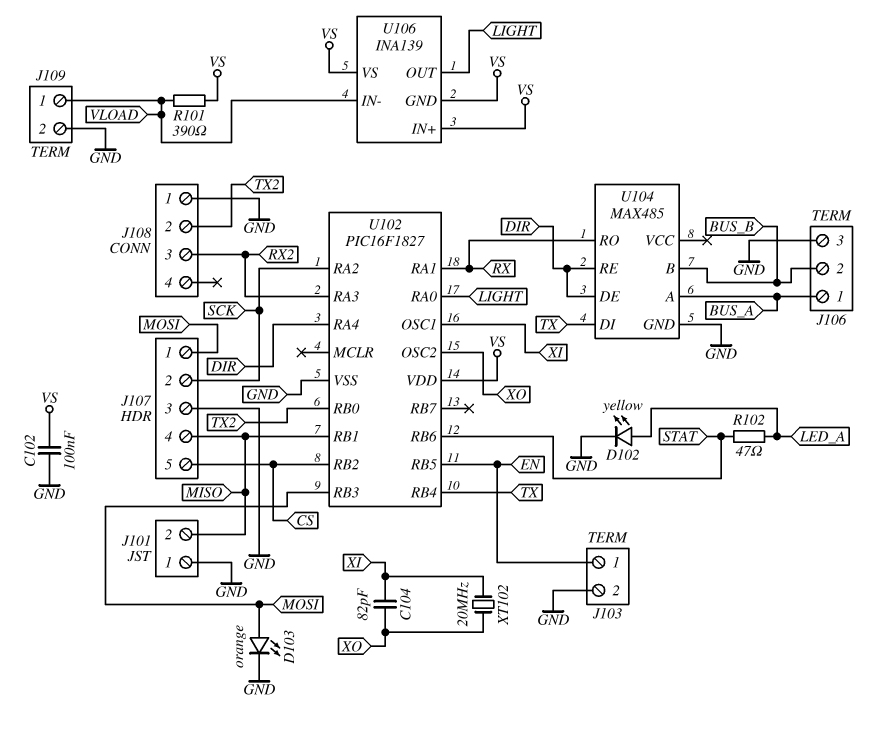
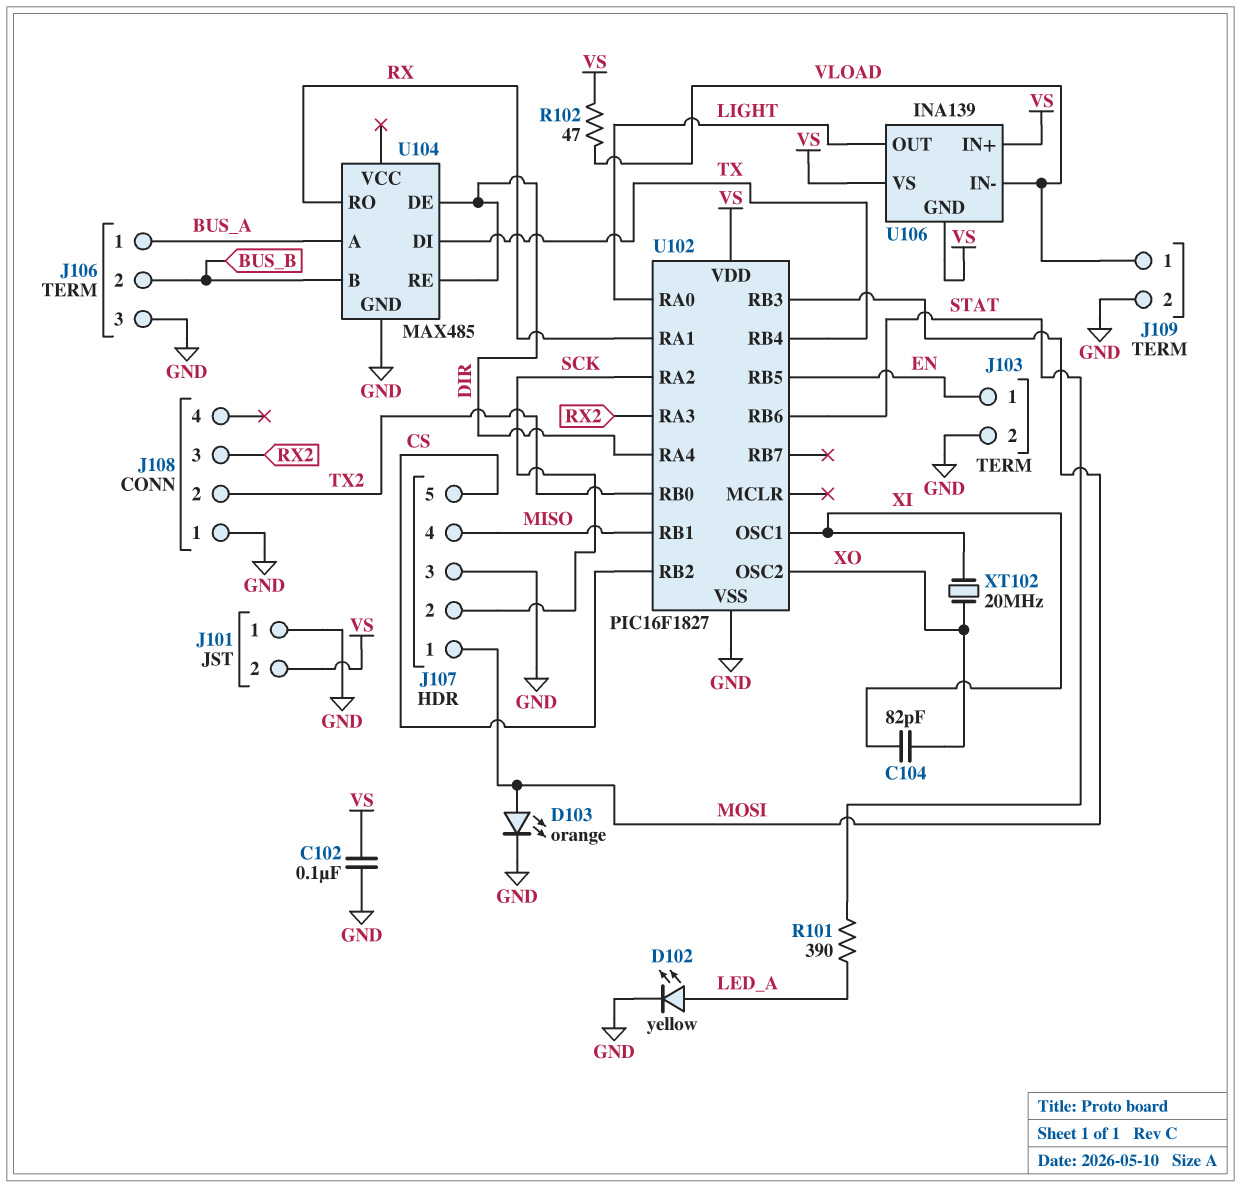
J101 pin 2: MISO -> VS
R101: 390 (VLOAD, VS) -> 390 (LED_A, STAT)
R102: 47 (LED_A, STAT) -> 47 (VLOAD, VS)

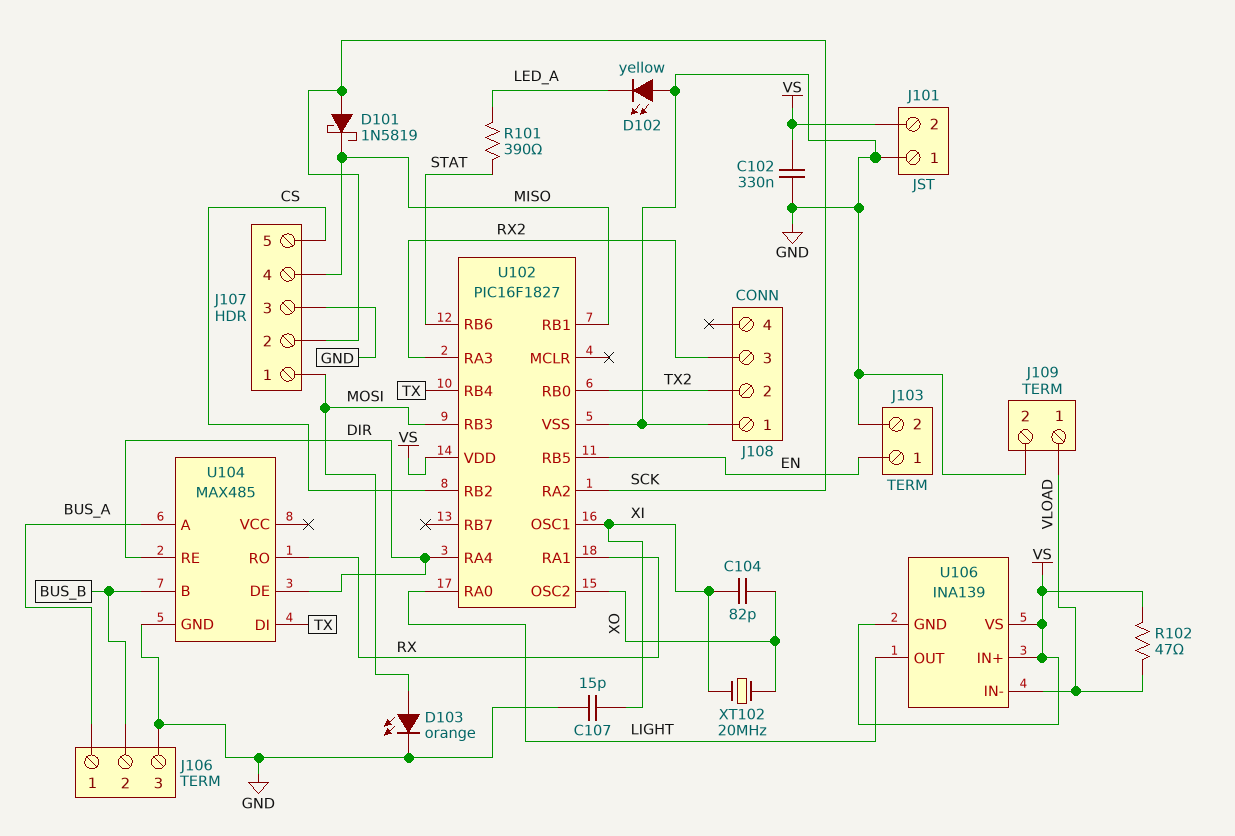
C102: 100nF (GND, VS) -> 330nF (GND, VS)
C107: none -> 15pF (GND, XI)
D101: none -> schottky 1N5819 (A SCK, K MISO)
D102: LED yellow (A LED_A, K GND) -> LED yellow (A GND, K LED_A)

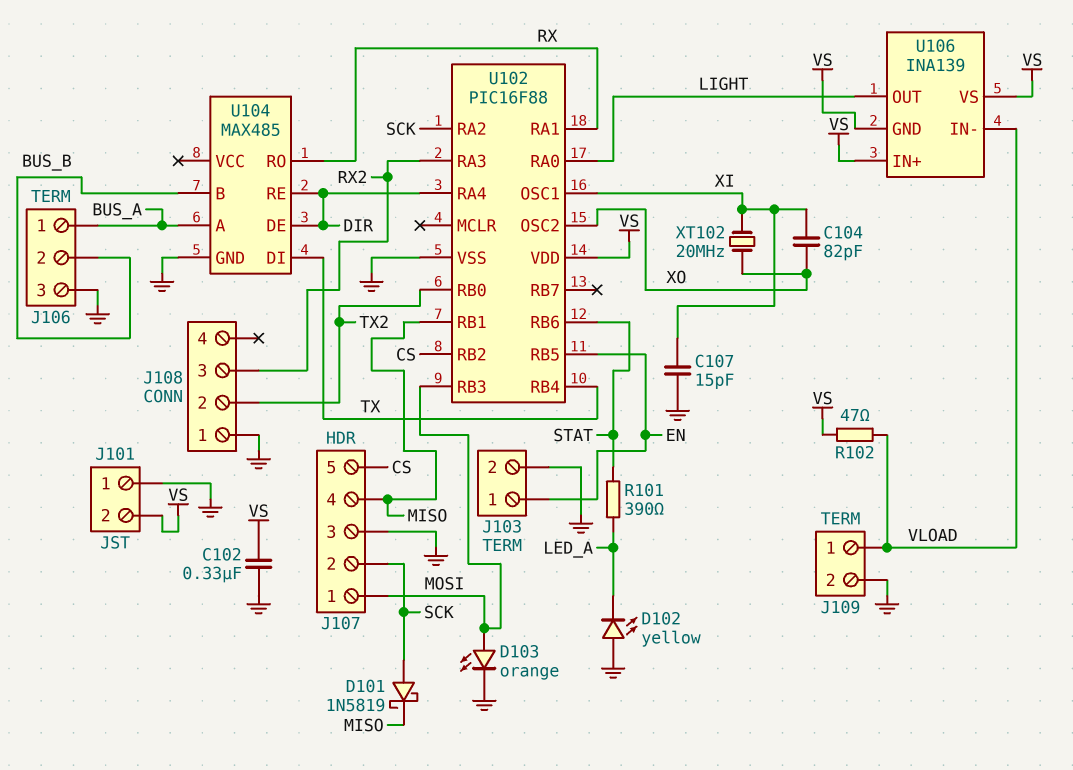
U102: PIC16F1827 -> PIC16F88

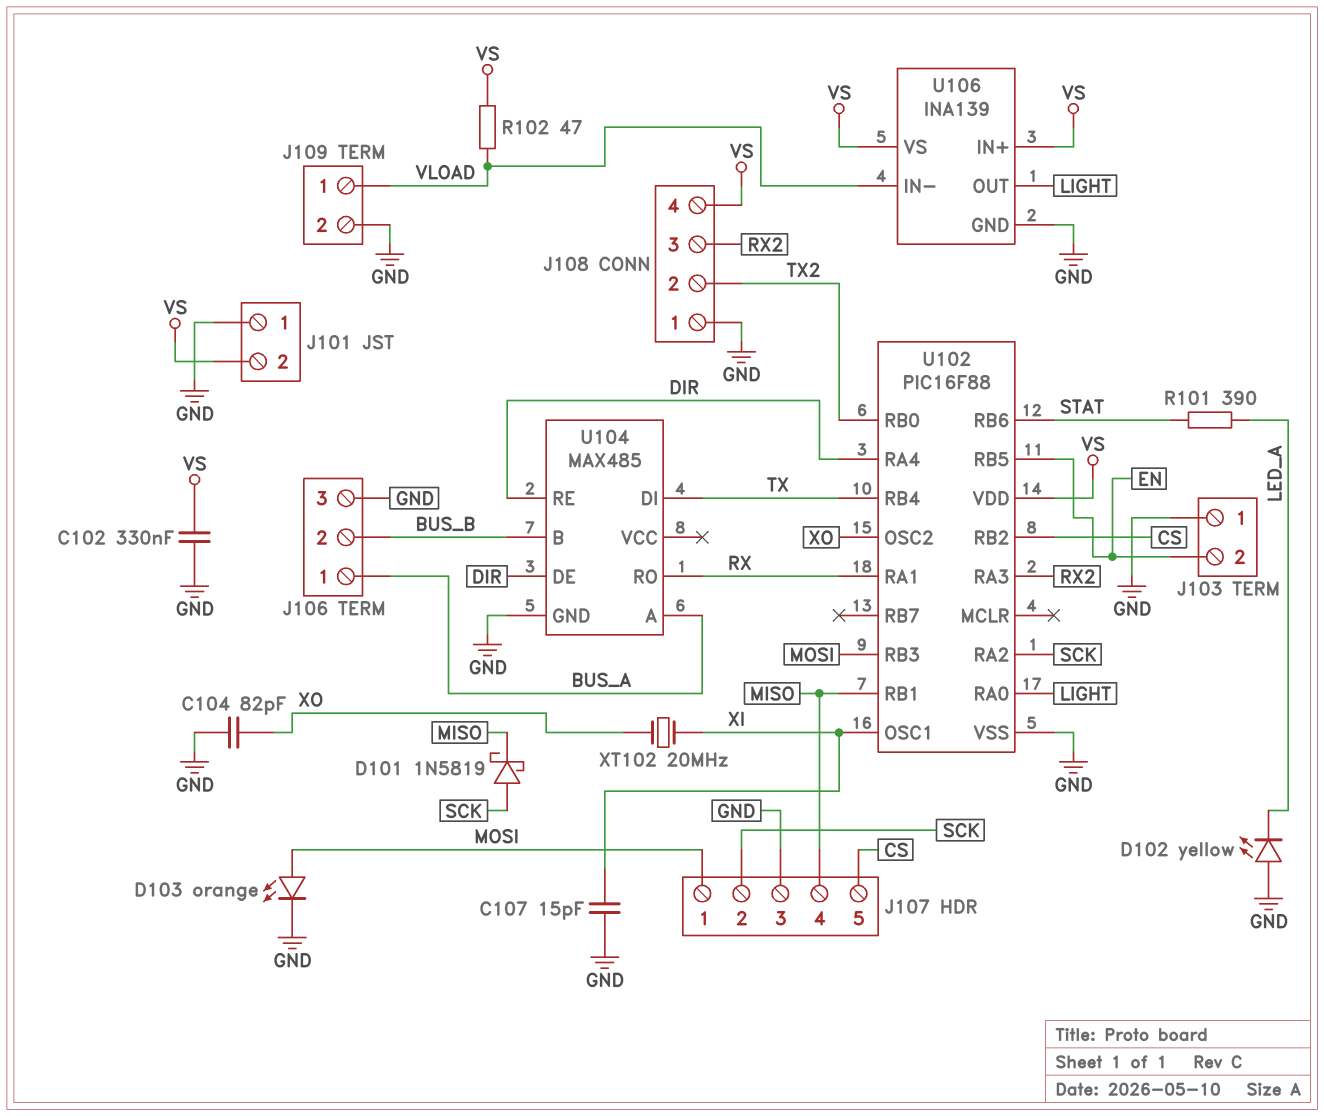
C104: 82pF (XI, XO) -> 82pF (GND, XO)
J103 pin 1: EN -> GND
J103 pin 2: GND -> EN
J108 pin 4: none -> VS
U106 pin GND: VS -> GND

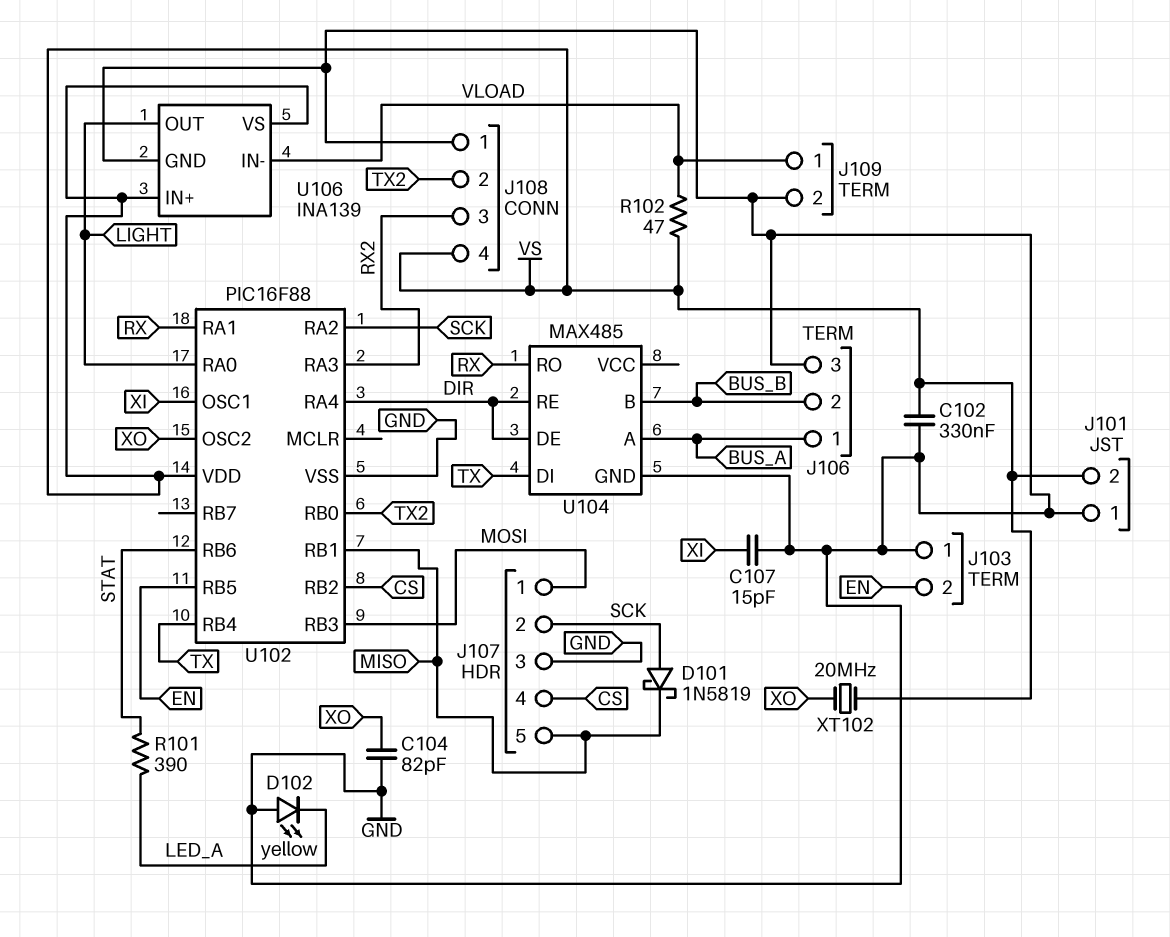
D103: LED orange (A MOSI, K GND) -> none
J107 pin 4: MISO -> CS
J107 pin 5: CS -> MISO
XT102: 20MHz (XI, XO) -> 20MHz (VS, XO)

